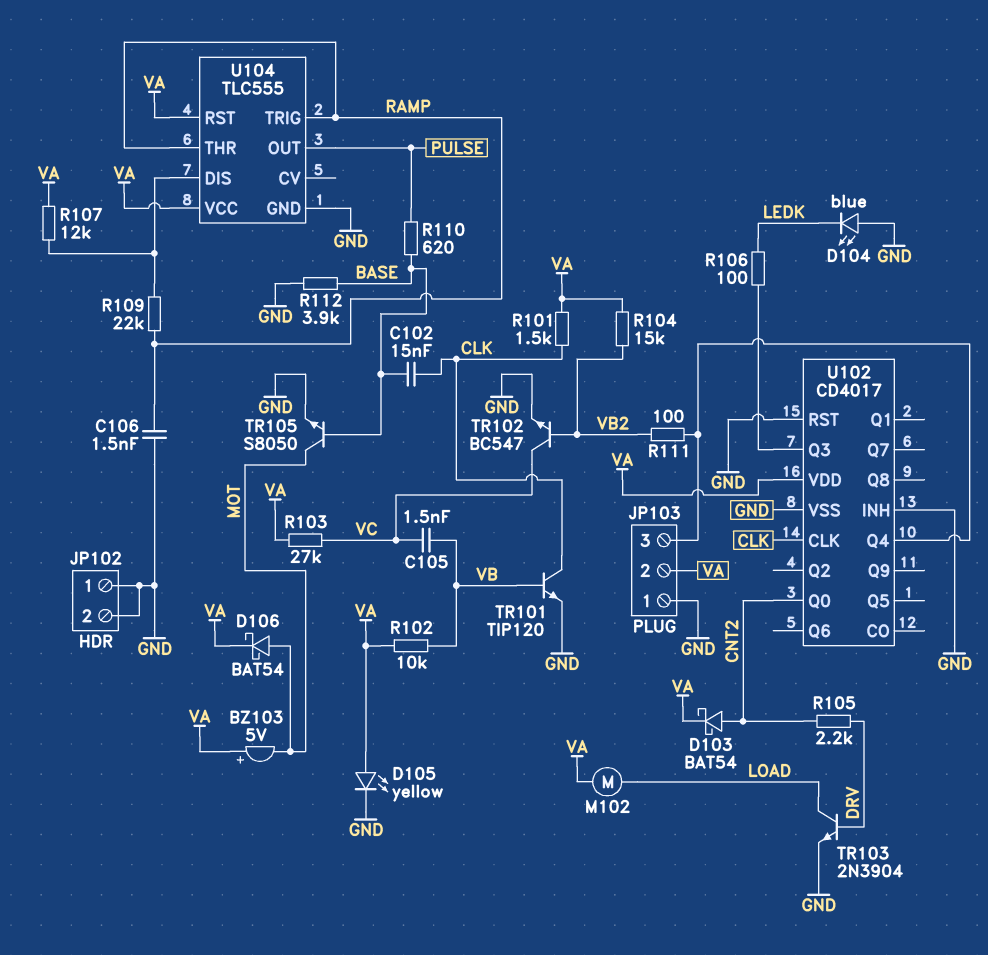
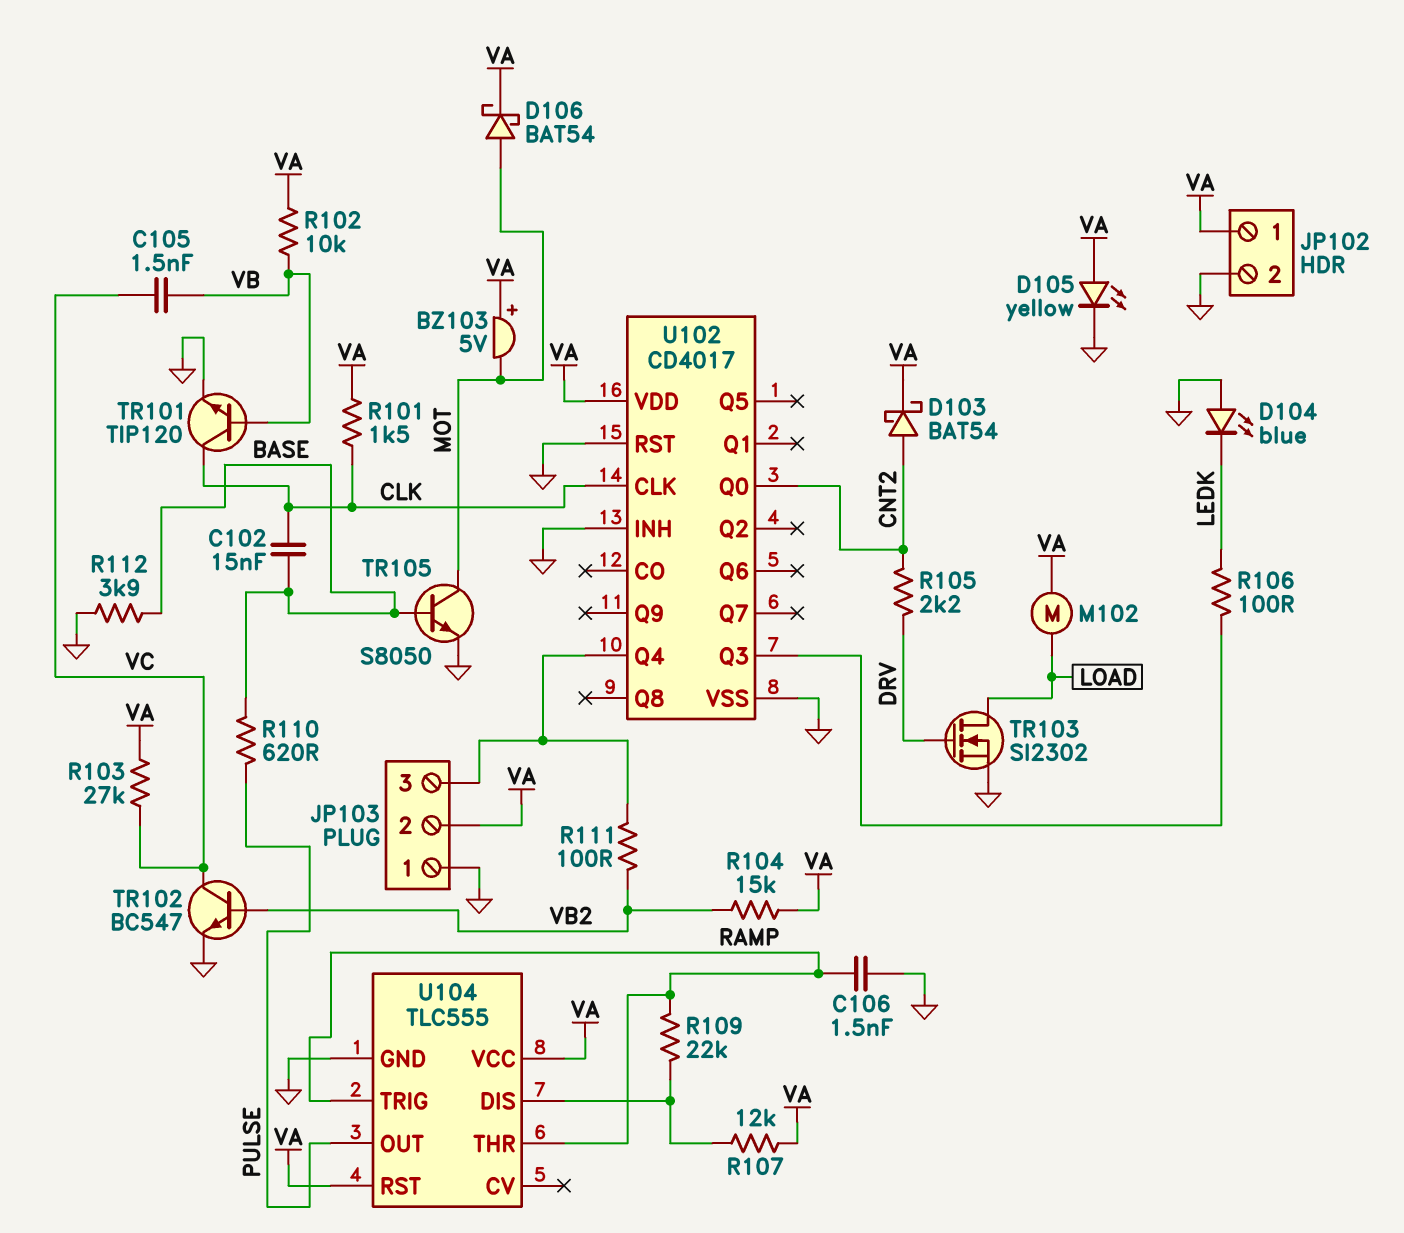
JP102 pin 1: GND -> VA
TR103: NPN 2N3904 (B DRV, C LOAD, E GND) -> NMOS SI2302 (G DRV, D LOAD, S GND)

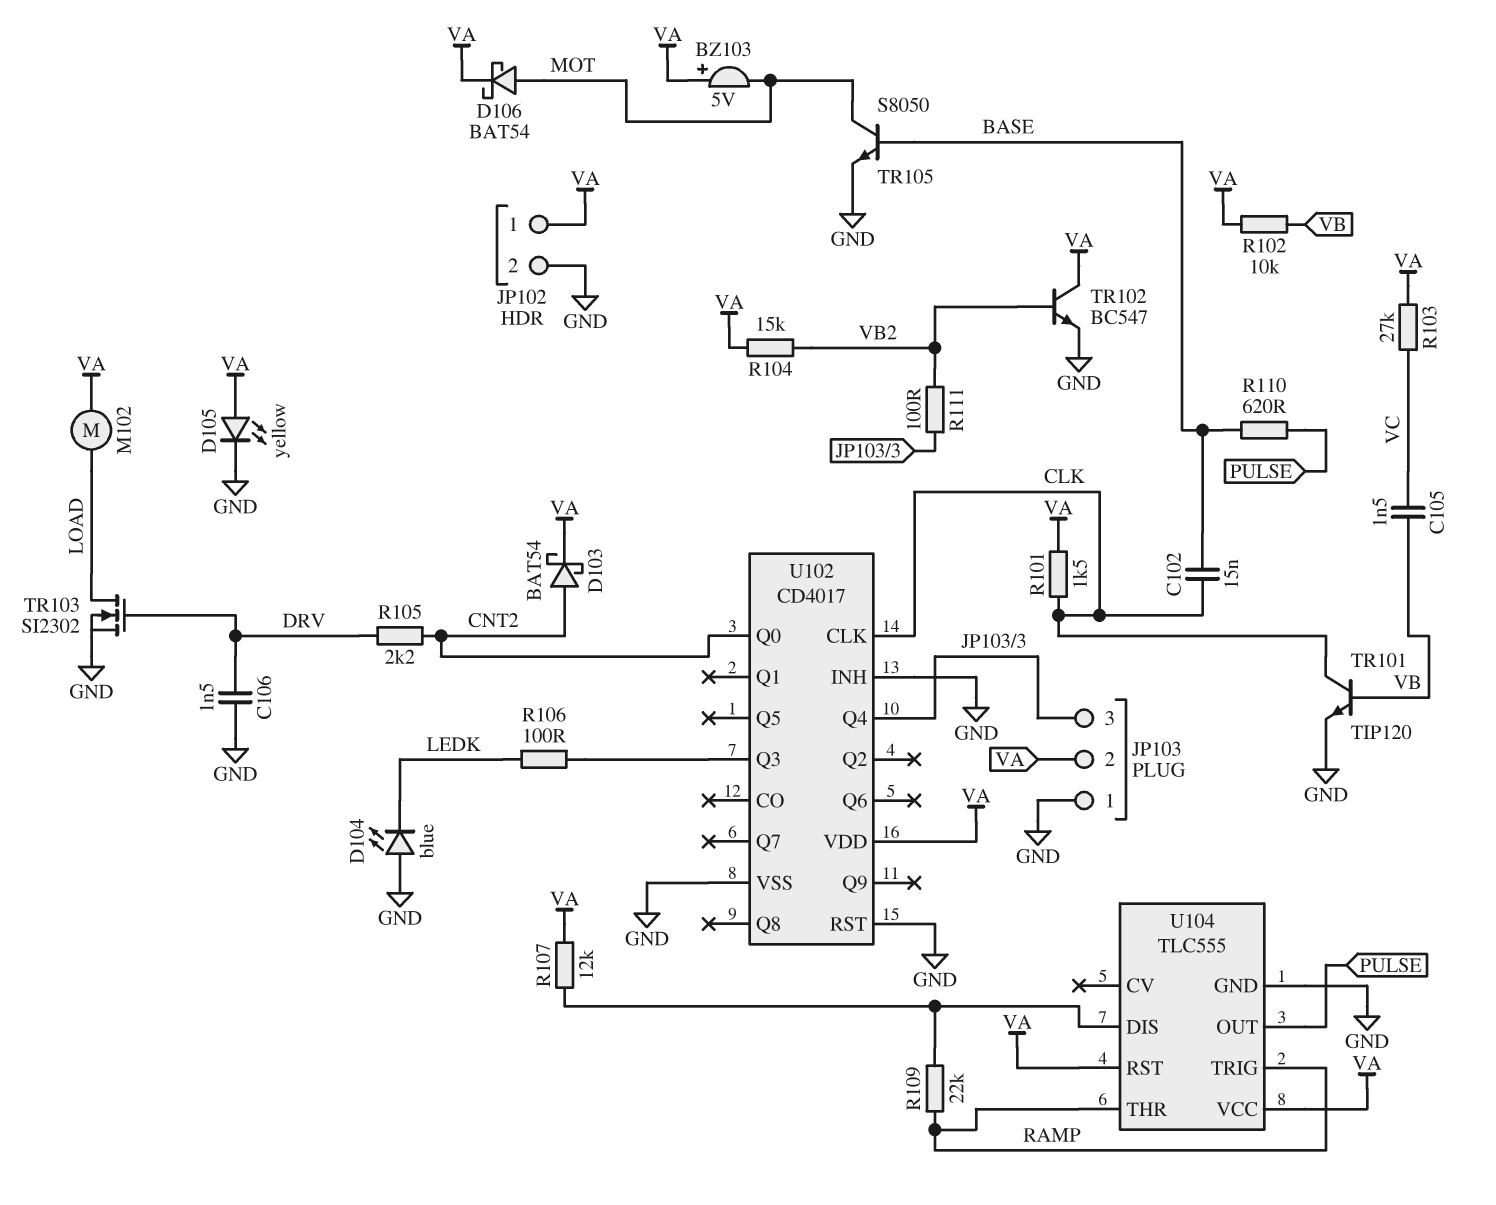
C106: 1.5nF (GND, RAMP) -> 1.5nF (DRV, GND)
R112: 3.9k (BASE, GND) -> none
TR102: NPN BC547 (B VB2, C VC, E GND) -> NPN BC547 (B VB2, C VA, E GND)

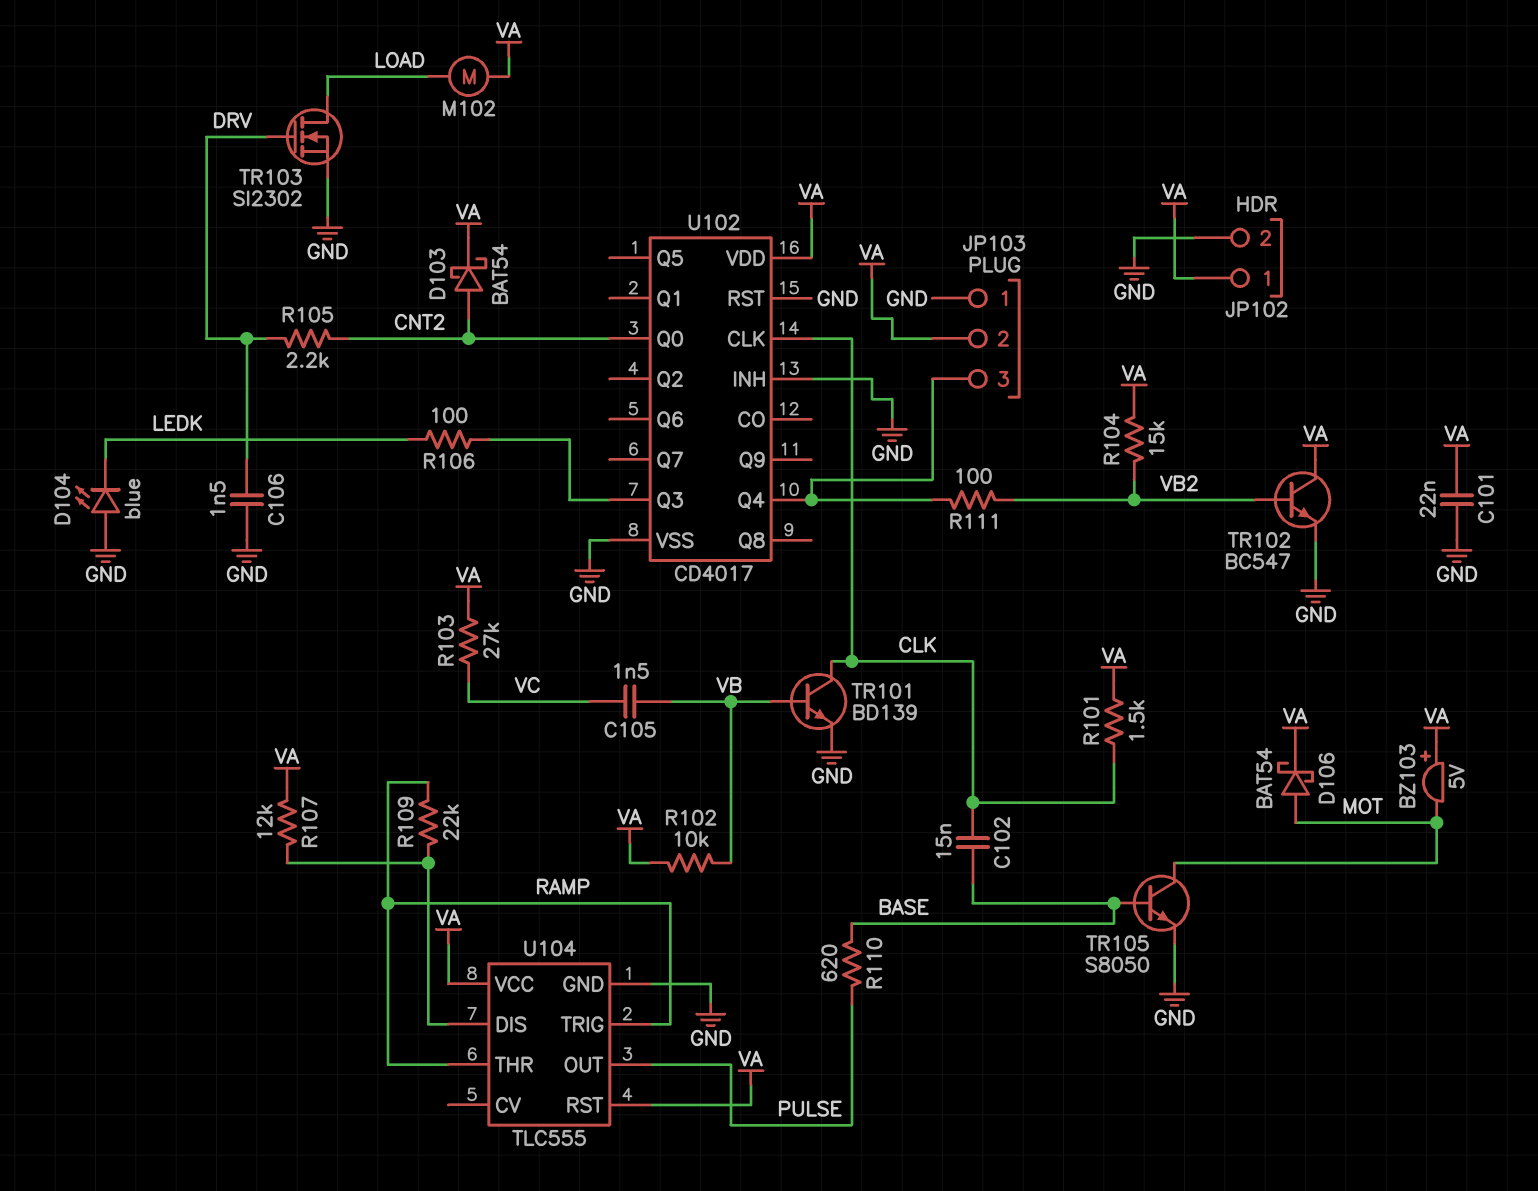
C101: none -> 22nF (GND, VA)
D105: LED yellow (A VA, K GND) -> none
TR101: NPN TIP120 (B VB, C CLK, E GND) -> NPN BD139 (B VB, C CLK, E GND)

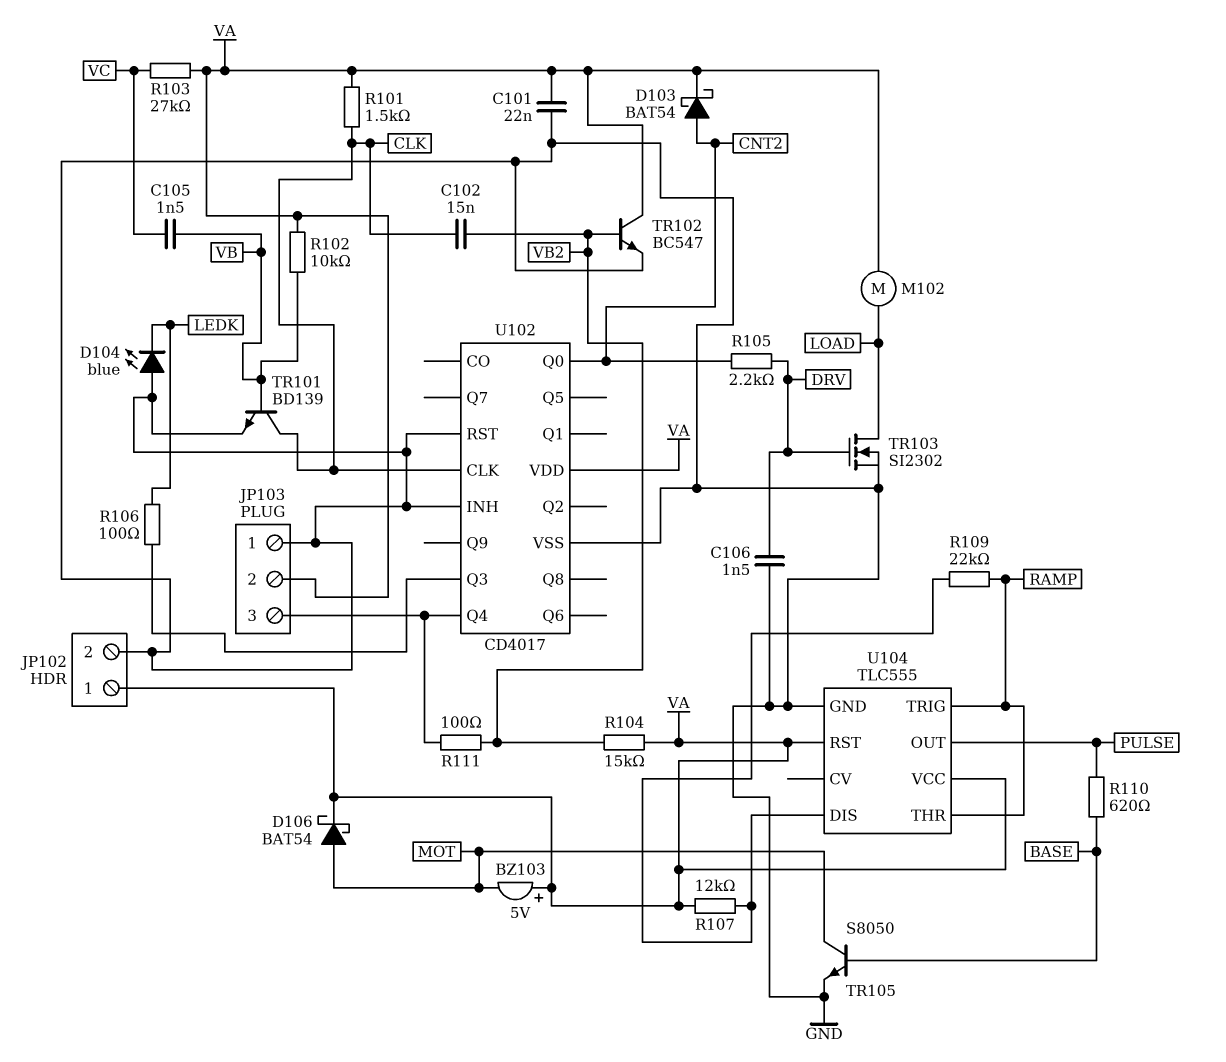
C102: 15nF (BASE, CLK) -> 15nF (CLK, VB2)

